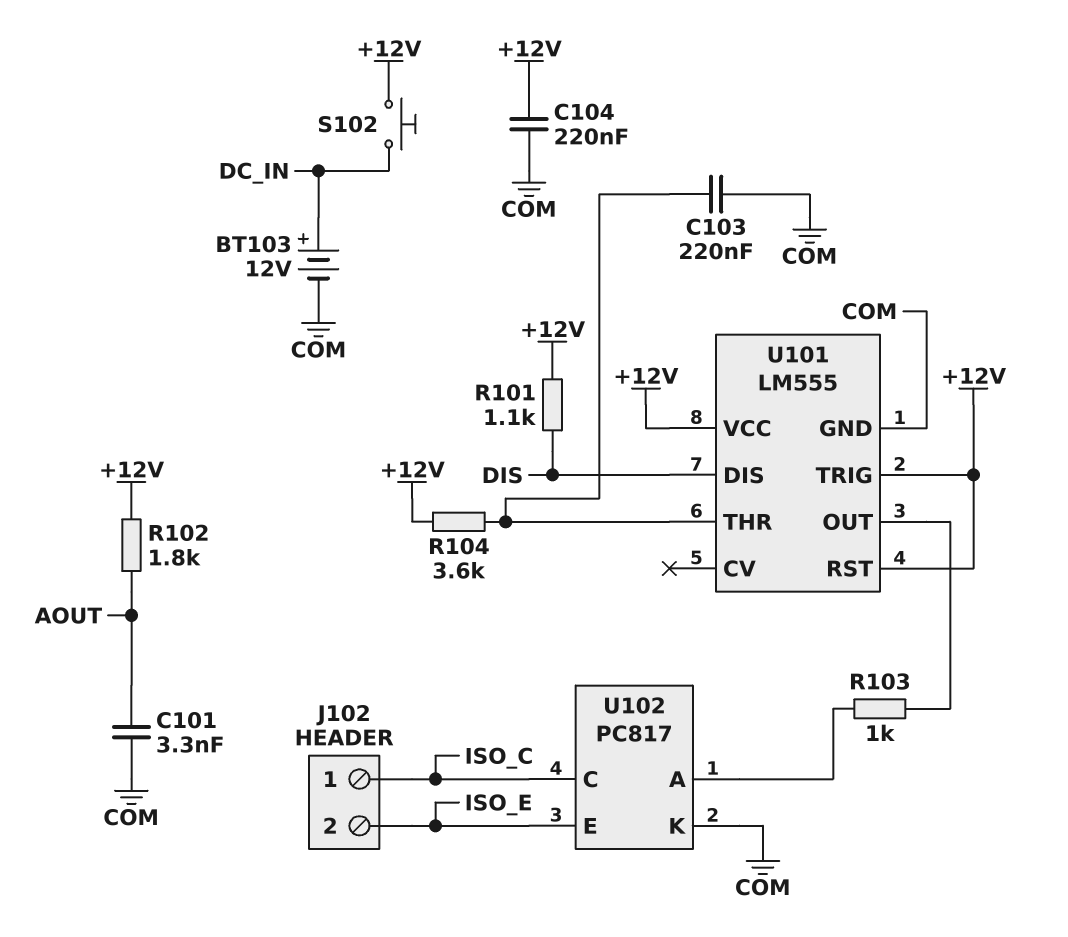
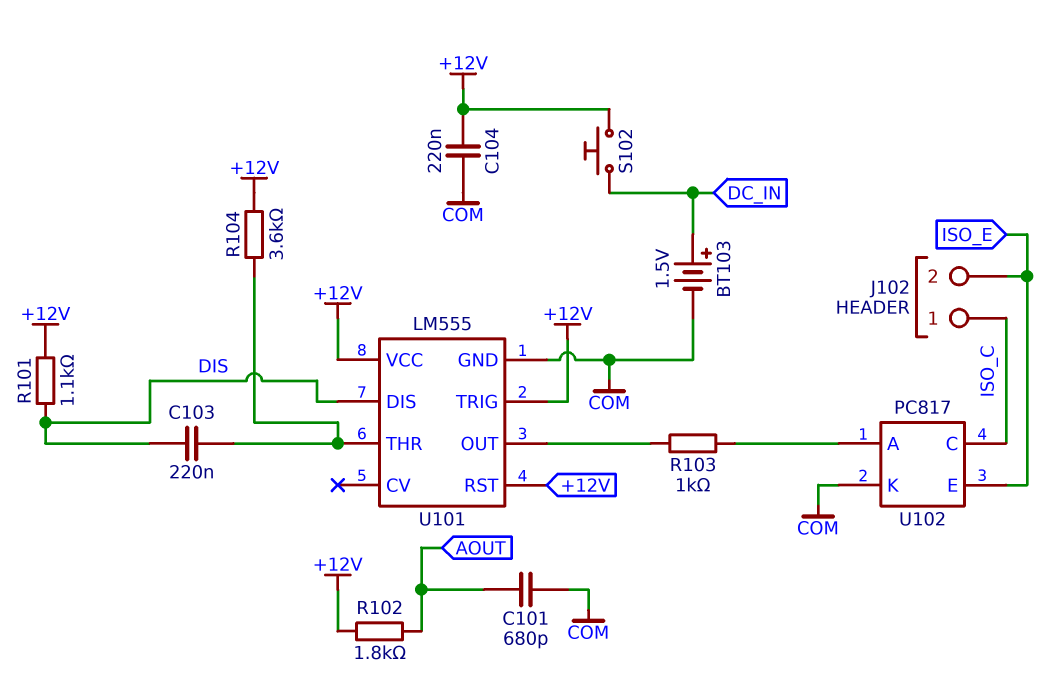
BT103: 12V (plus DC_IN, minus COM) -> 1.5V (plus DC_IN, minus COM)
C101: 3.3nF (AOUT, COM) -> 680pF (AOUT, COM)
C103: 220nF (COM, U101/THR) -> 220nF (DIS, U101/THR)

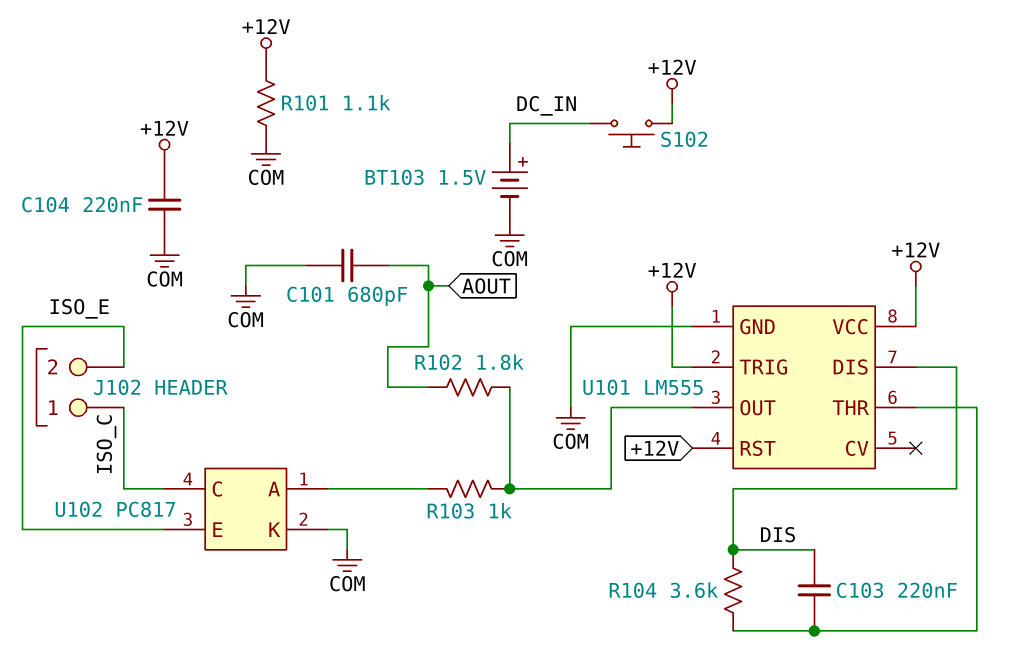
R101: 1.1k (+12V, DIS) -> 1.1k (+12V, COM)
R102: 1.8k (+12V, AOUT) -> 1.8k (AOUT, U101/OUT)
R104: 3.6k (+12V, U101/THR) -> 3.6k (DIS, U101/THR)

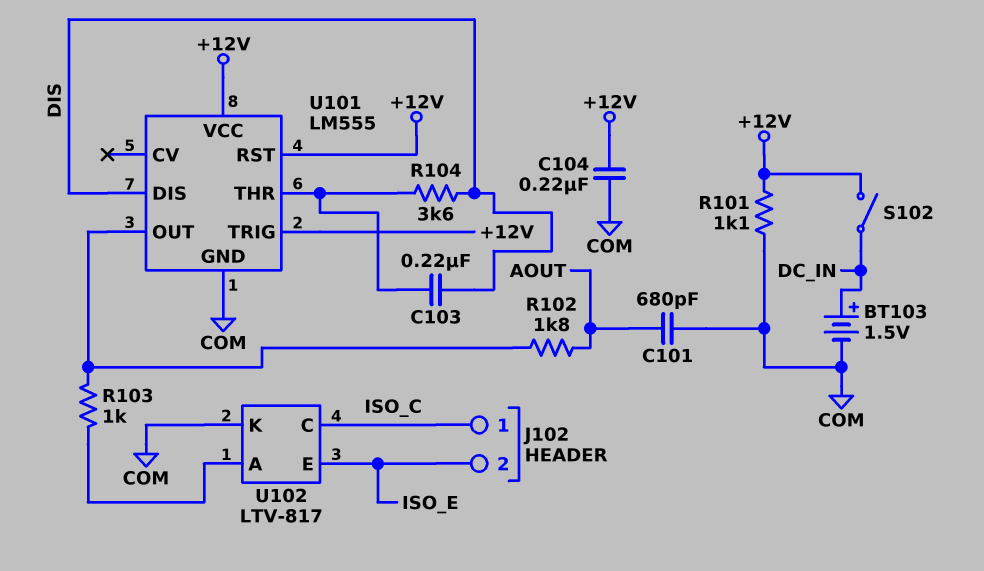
S102: button (+12V, DC_IN) -> switch (+12V, DC_IN)
U102: PC817 -> LTV-817

